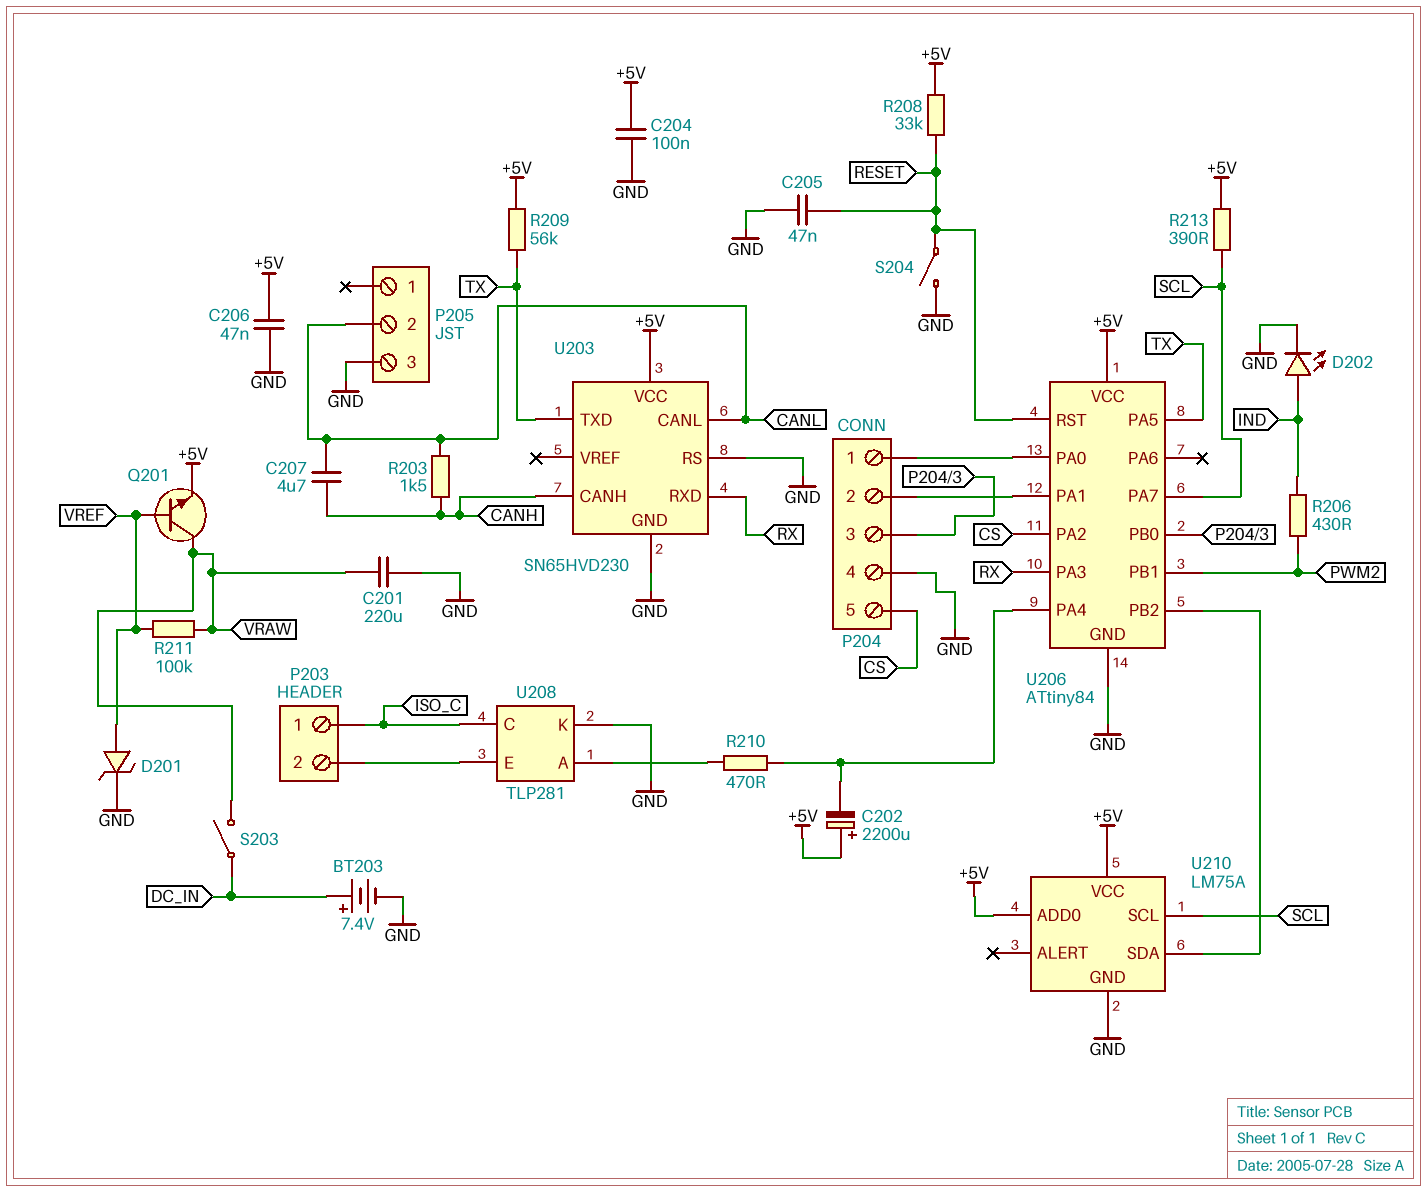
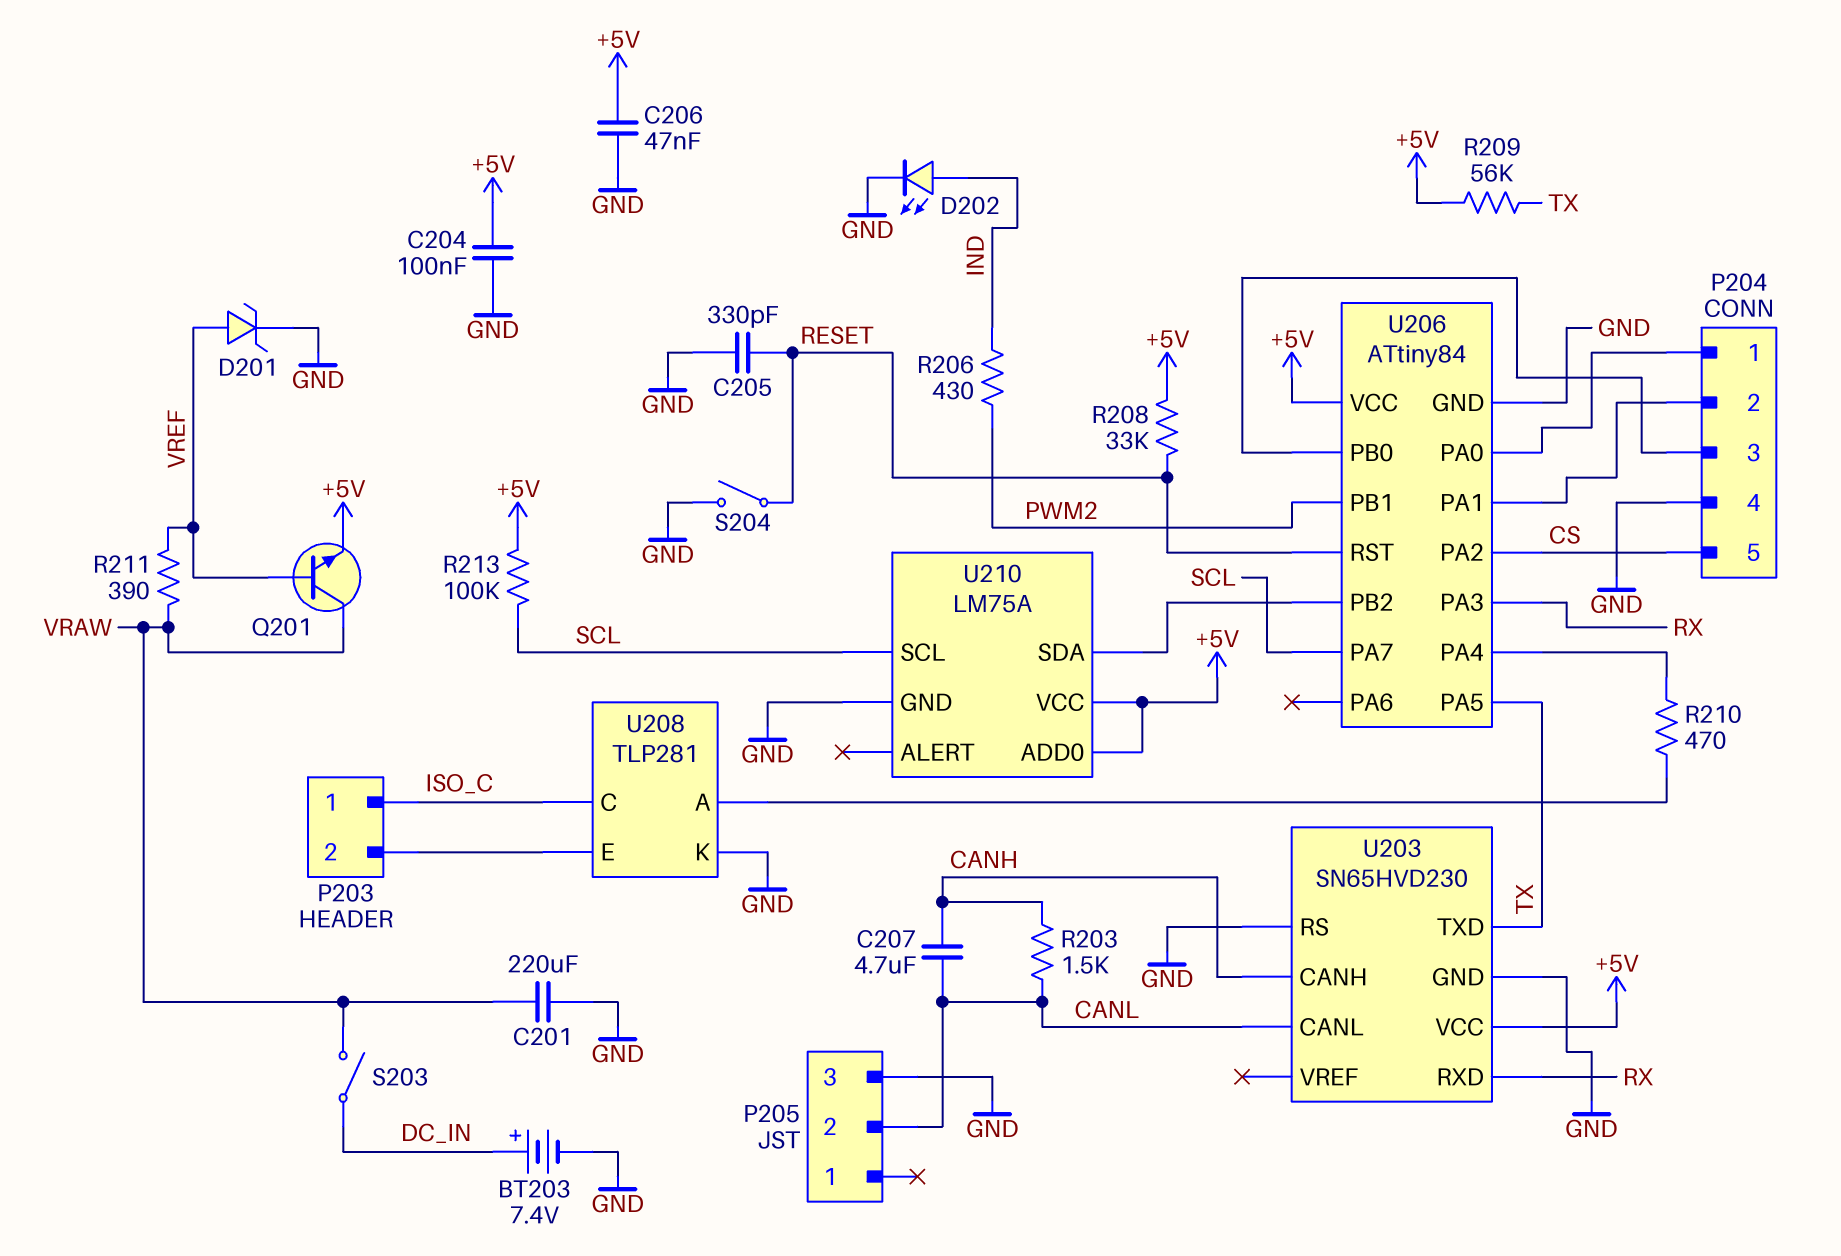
C202: 2200uF (plus +5V, minus U206/PA4) -> none
C205: 47nF (GND, RESET) -> 330pF (GND, RESET)
R211: 100k (VRAW, VREF) -> 390 (VRAW, VREF)
R213: 390 (+5V, SCL) -> 100k (+5V, SCL)

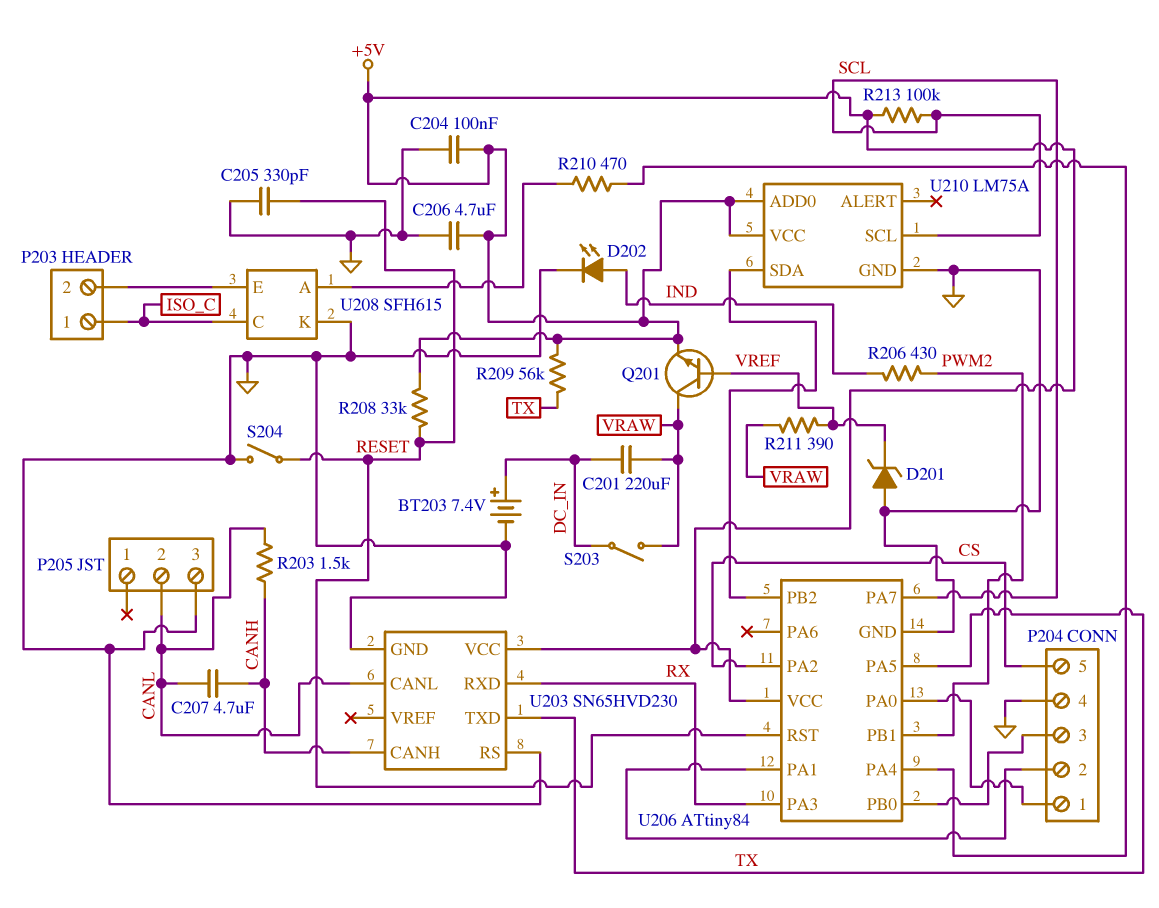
C201: 220uF (GND, VRAW) -> 220uF (DC_IN, VRAW)
C206: 47nF (+5V, GND) -> 4.7uF (+5V, GND)
D201: zener (A VREF, K GND) -> zener (A GND, K VREF)
U208: TLP281 -> SFH615

